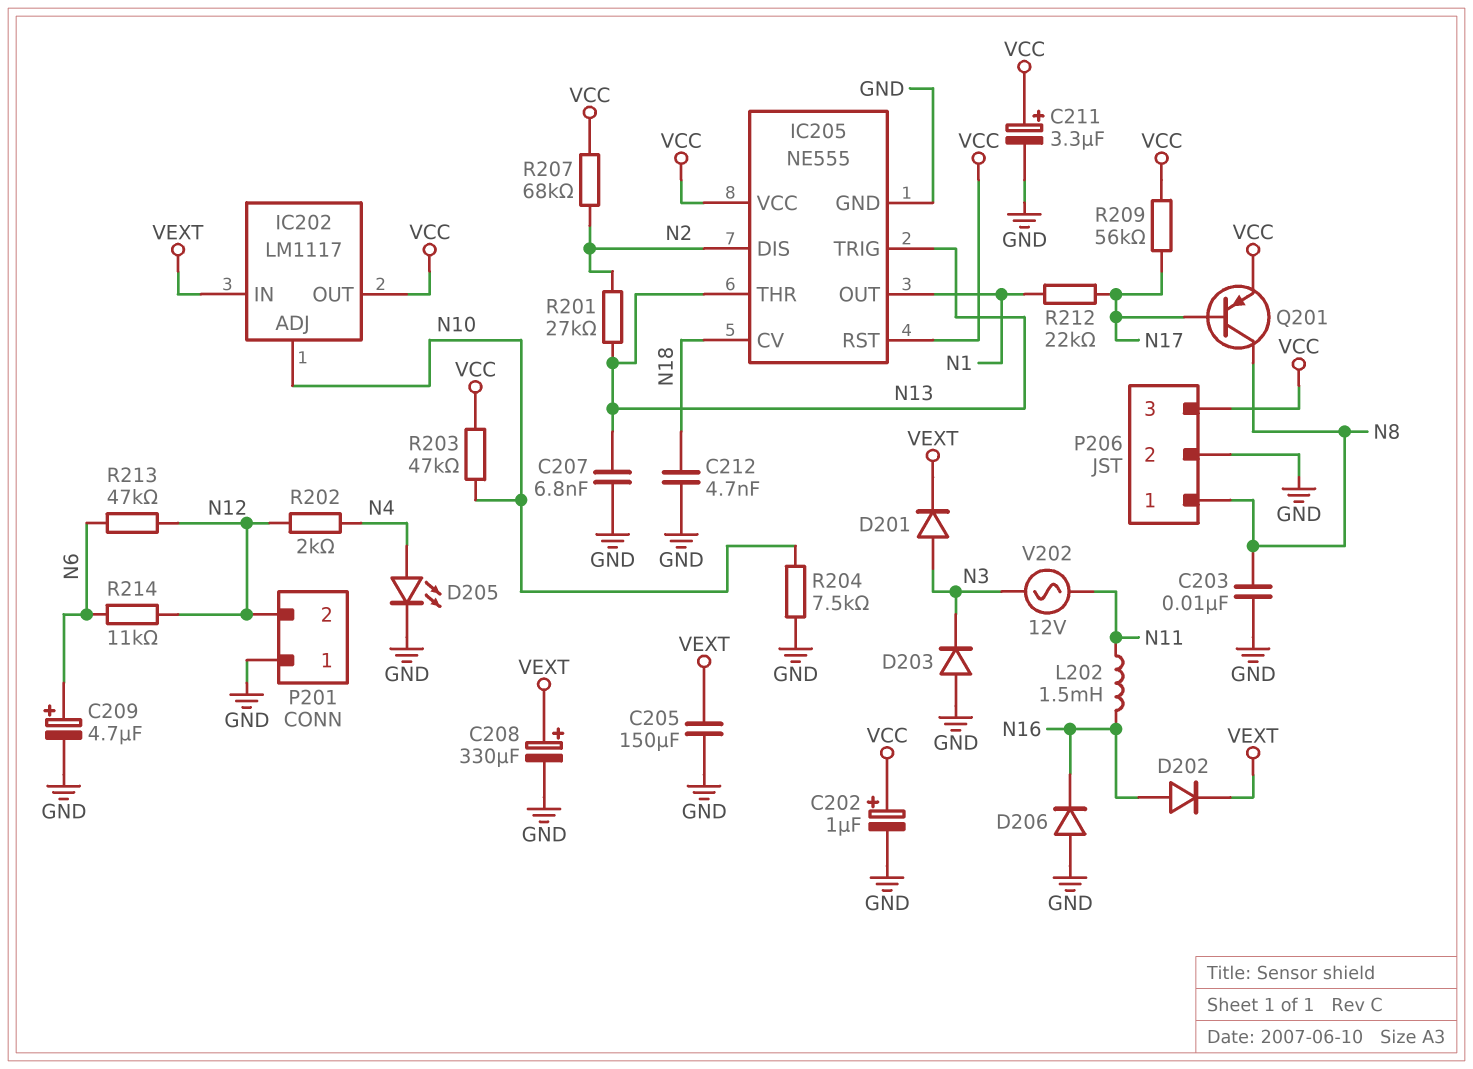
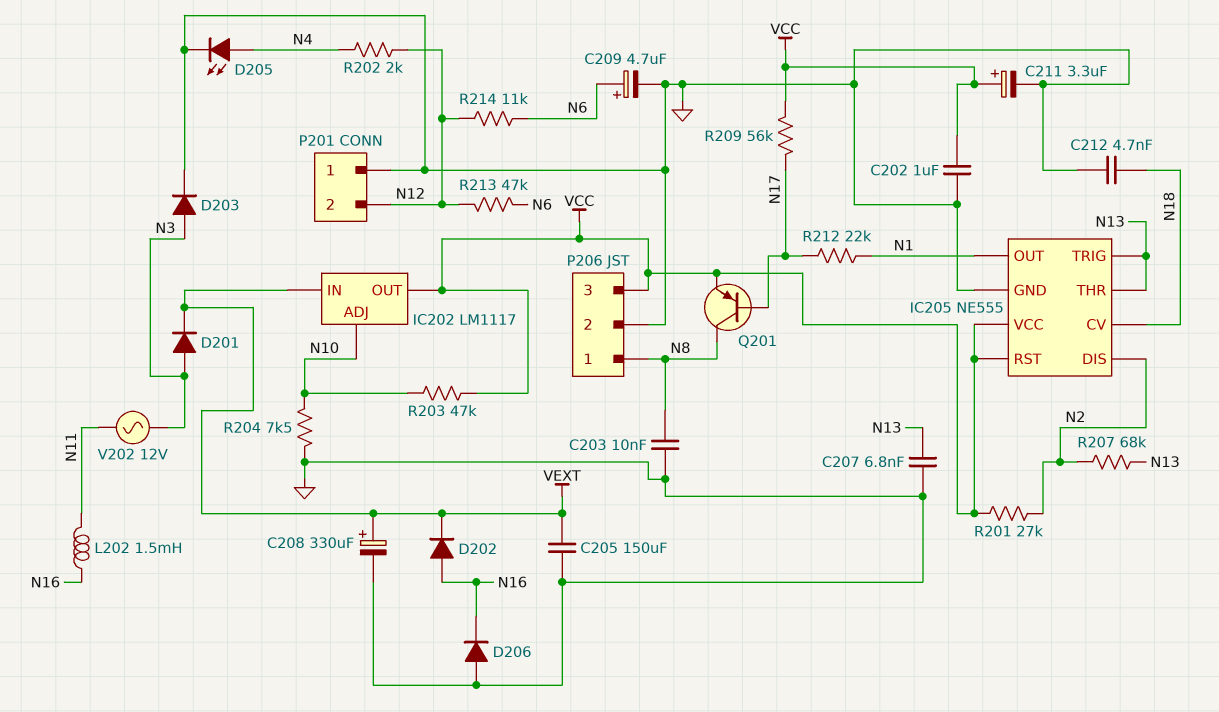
C202: 1uF (plus VCC, minus GND) -> 1uF (GND, VCC)
D203: diode (A GND, K N3) -> diode (A N3, K GND)
R201: 27k (N2, N13) -> 27k (N2, VCC)
R207: 68k (N2, VCC) -> 68k (N2, N13)

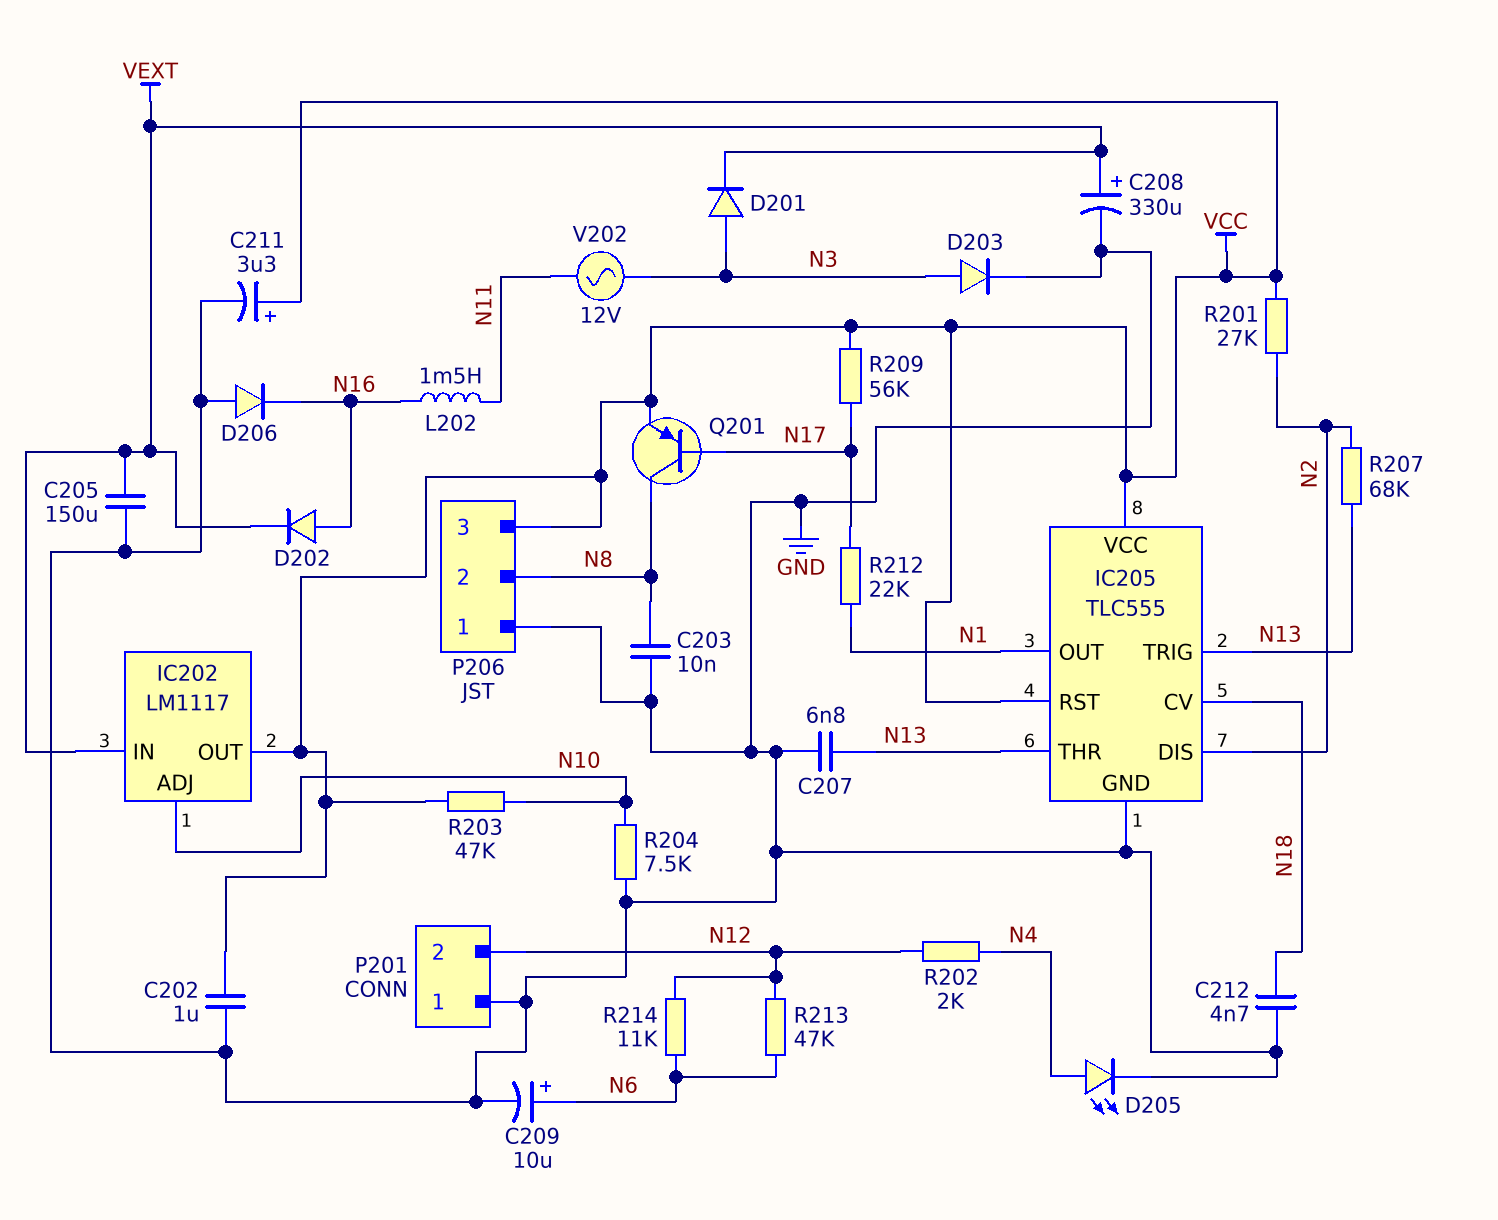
C209: 4.7uF (plus N6, minus GND) -> 10uF (plus N6, minus GND)
IC205: NE555 -> TLC555
P206 pin 1: N8 -> GND
P206 pin 2: GND -> N8

